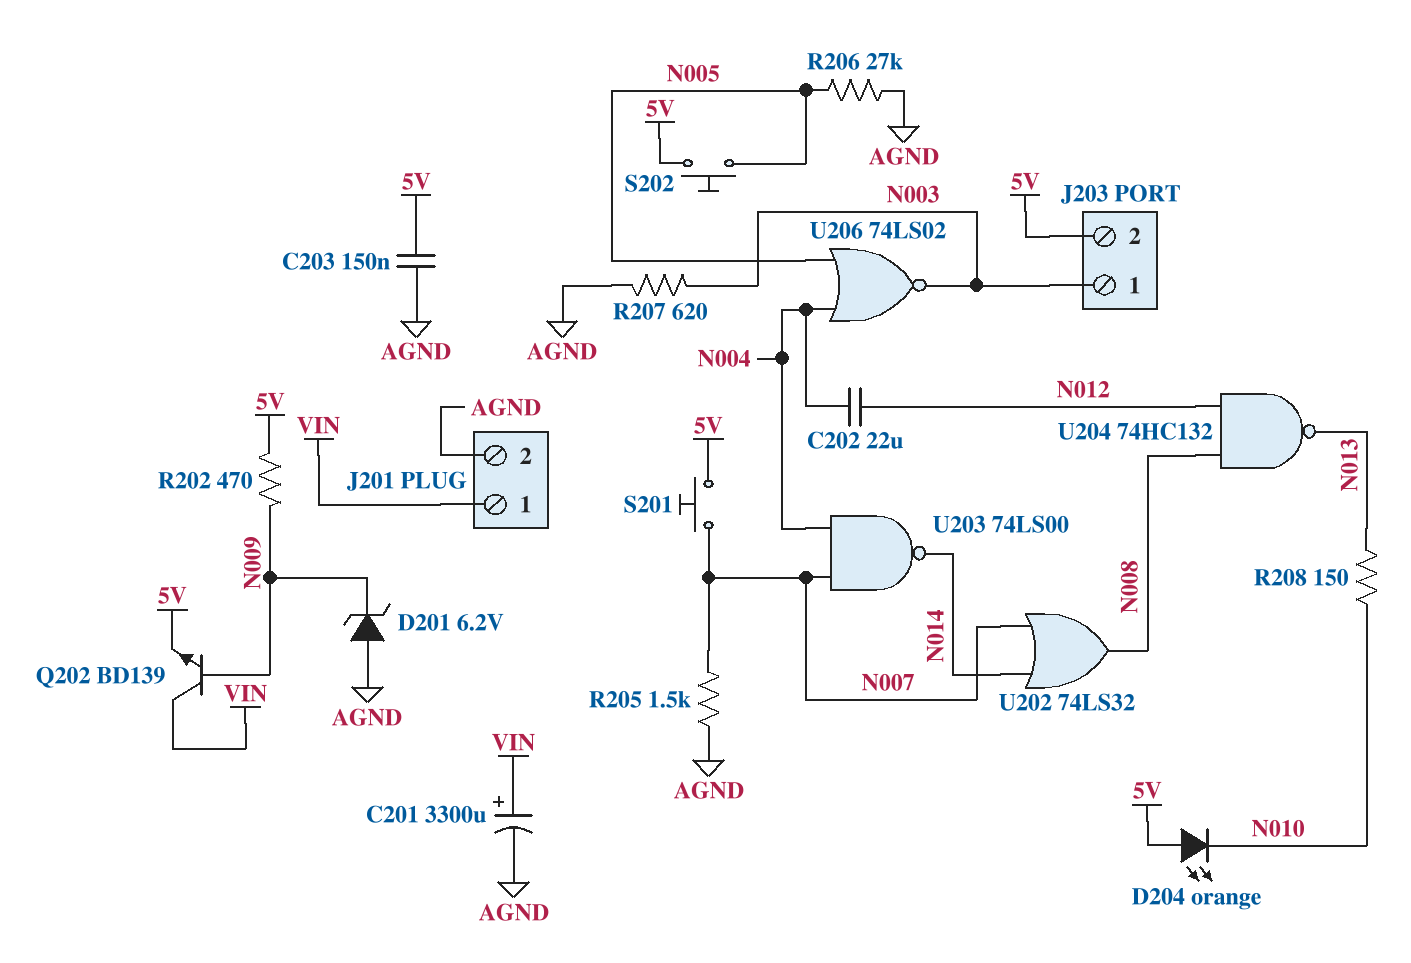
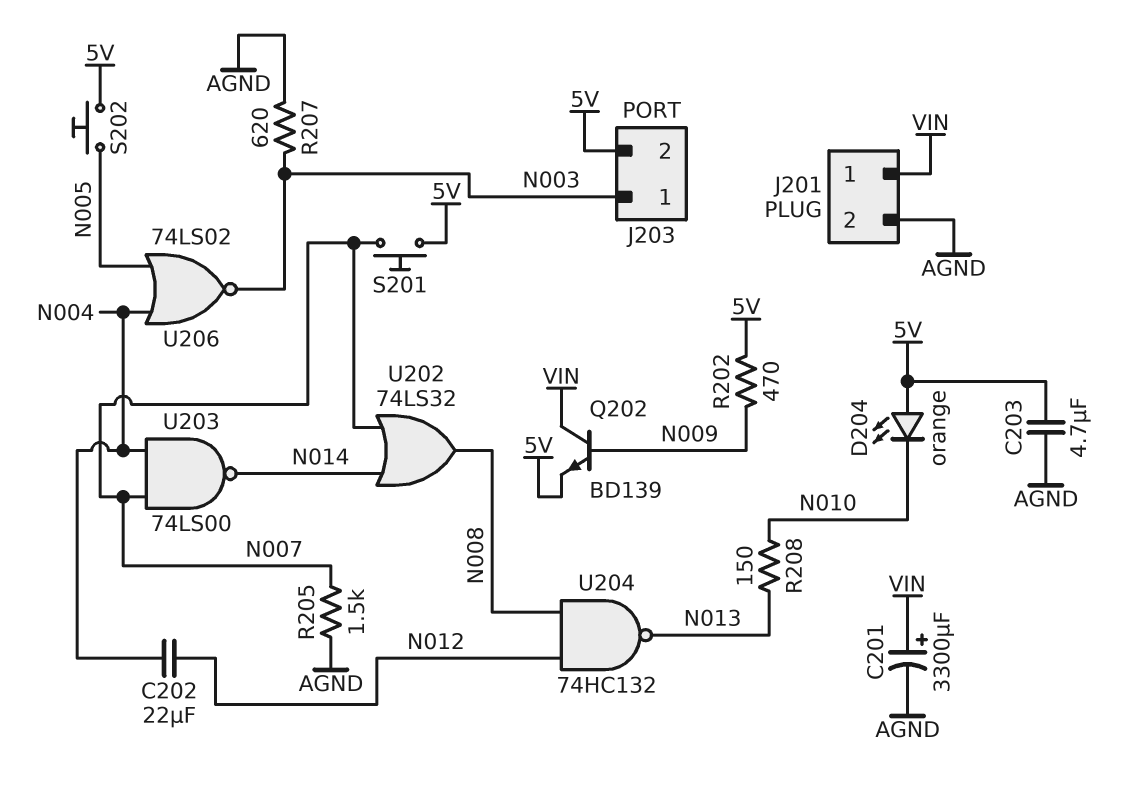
C203: 150nF (5V, AGND) -> 4.7uF (5V, AGND)
D201: zener 6.2V (A AGND, K N009) -> none
R206: 27k (AGND, N005) -> none

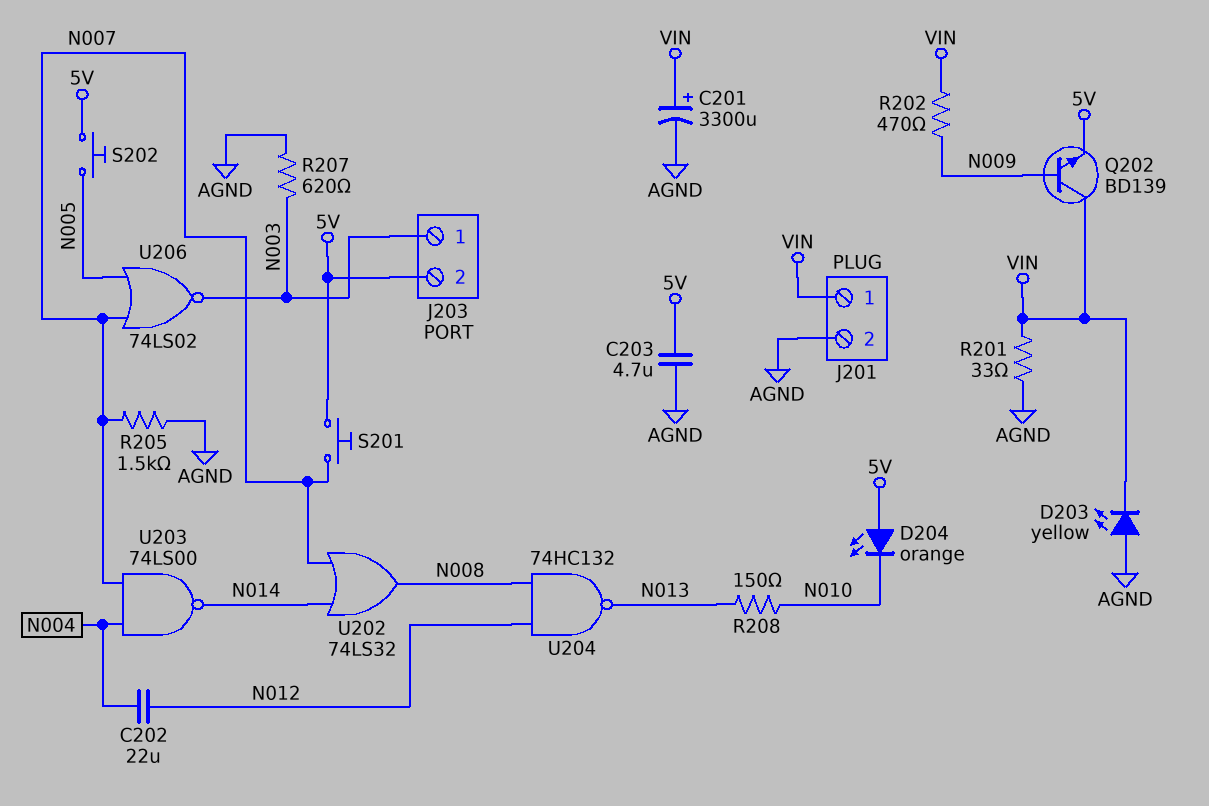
D203: none -> LED yellow (A AGND, K VIN)
R201: none -> 33 (AGND, VIN)
R202: 470 (5V, N009) -> 470 (N009, VIN)
U206: NOR 74LS02 (in N004, in N005, out N003) -> NOR 74LS02 (in N005, in N007, out N003)

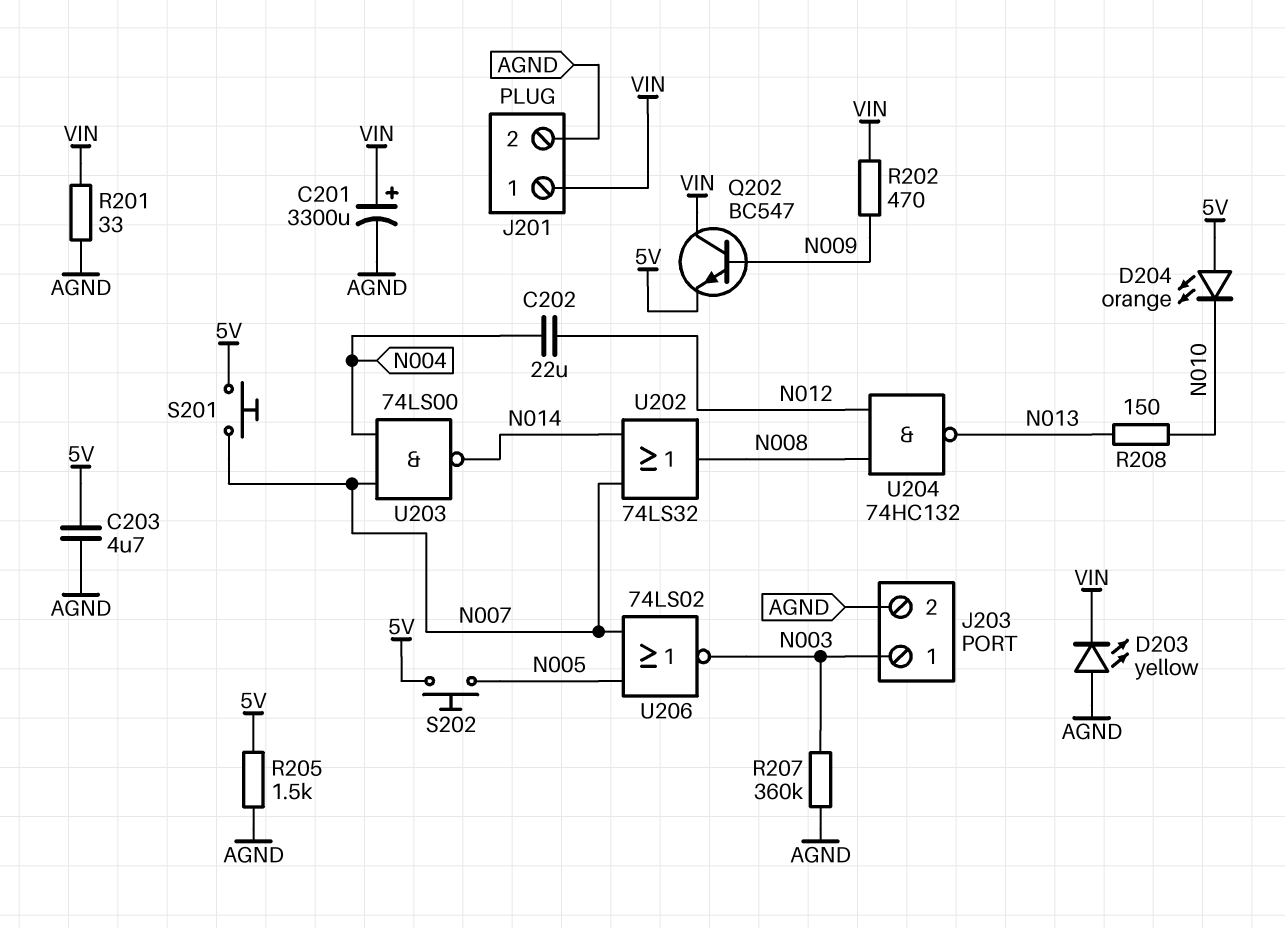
J203 pin 2: 5V -> AGND
Q202: NPN BD139 (B N009, C VIN, E 5V) -> NPN BC547 (B N009, C VIN, E 5V)
R205: 1.5k (AGND, N007) -> 1.5k (5V, AGND)
R207: 620 (AGND, N003) -> 360k (AGND, N003)

